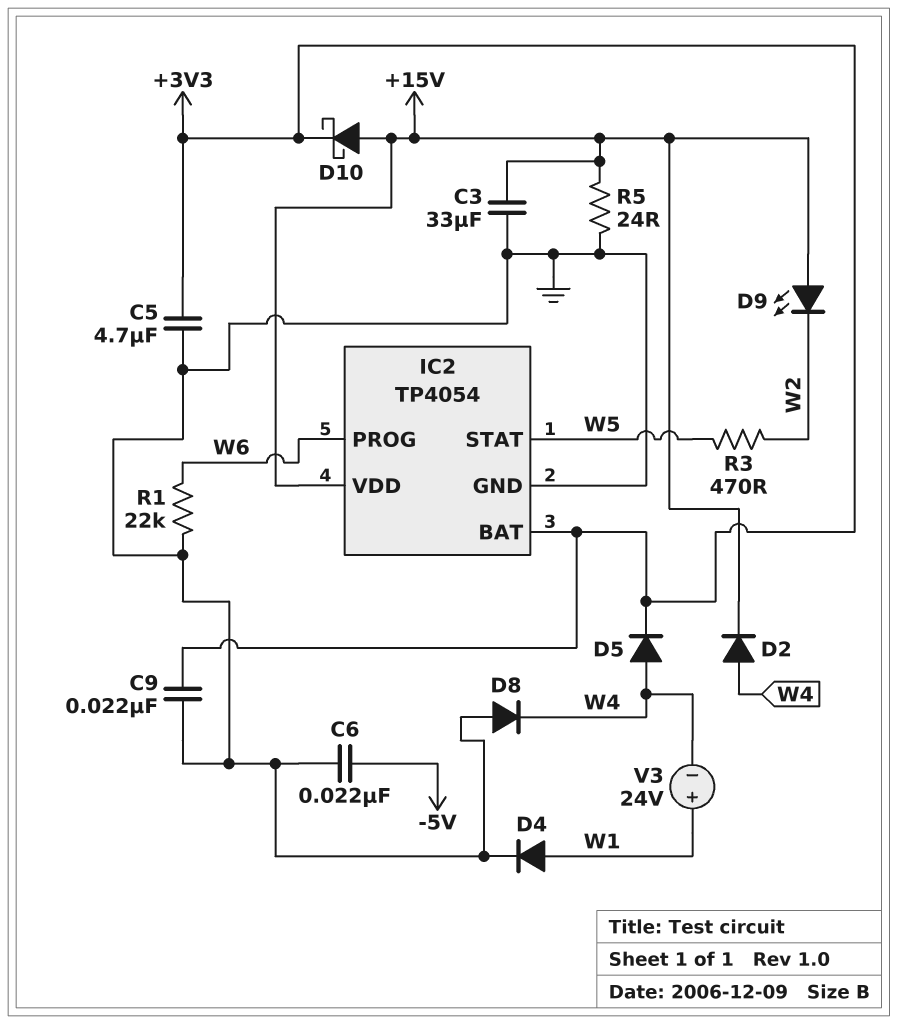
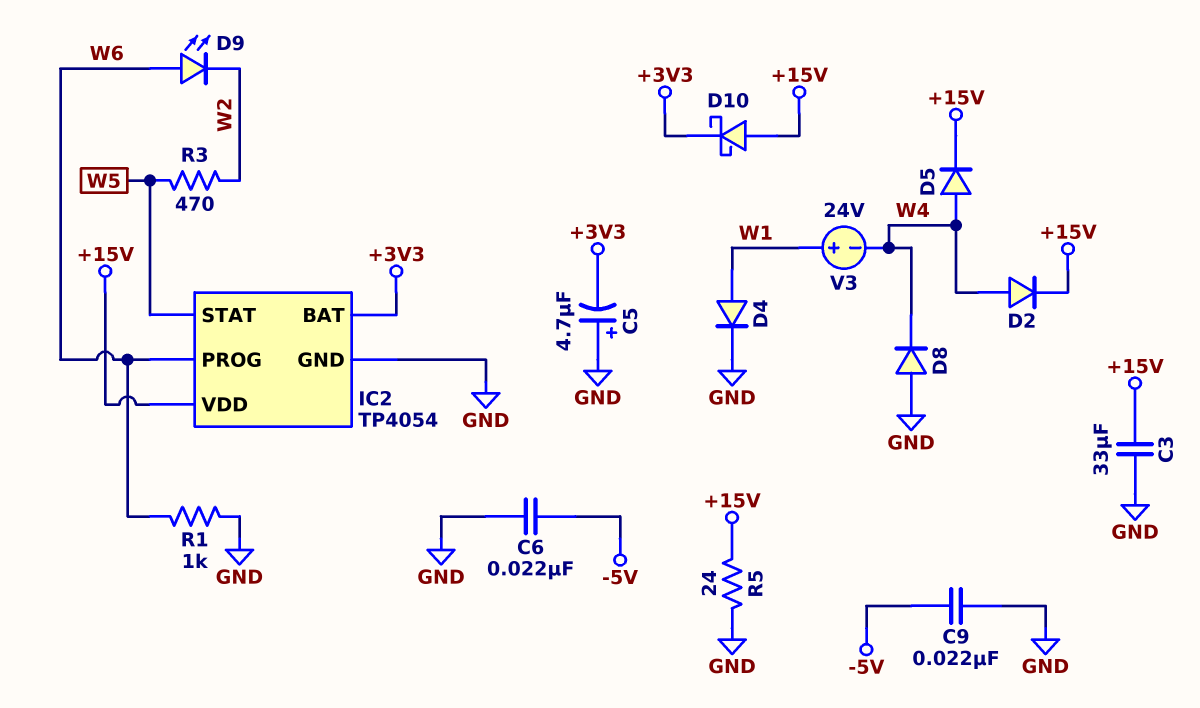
C5: 4.7uF (+3V3, GND) -> 4.7uF (plus GND, minus +3V3)
C9: 22nF (+3V3, GND) -> 22nF (-5V, GND)
D5: diode (A W4, K +3V3) -> diode (A W4, K +15V)
D9: LED (A +15V, K W2) -> LED (A W6, K W2)
R1: 22k (GND, W6) -> 1k (GND, W6)

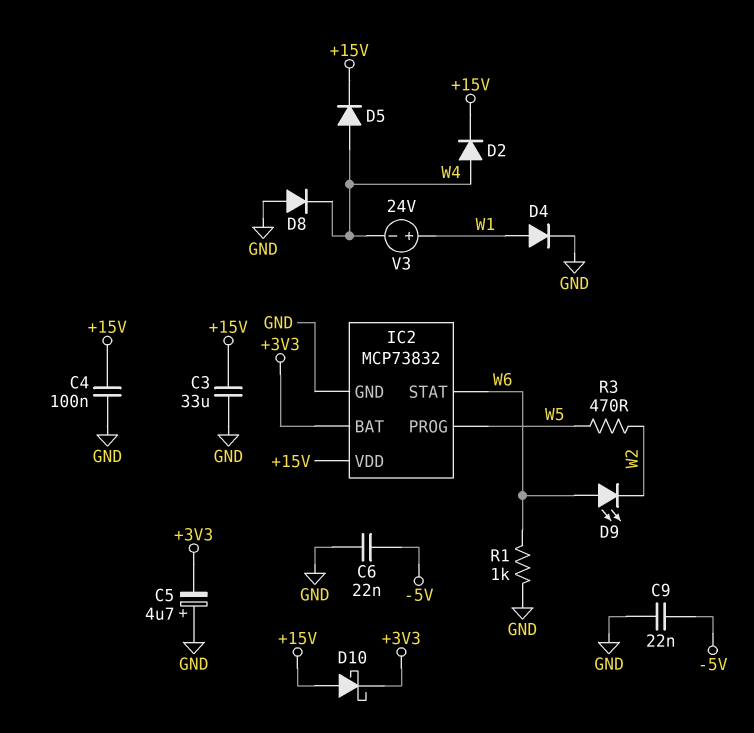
C4: none -> 100nF (+15V, GND)
IC2: TP4054 -> MCP73832
IC2 pin PROG: W6 -> W5
IC2 pin STAT: W5 -> W6
R5: 24 (+15V, GND) -> none

